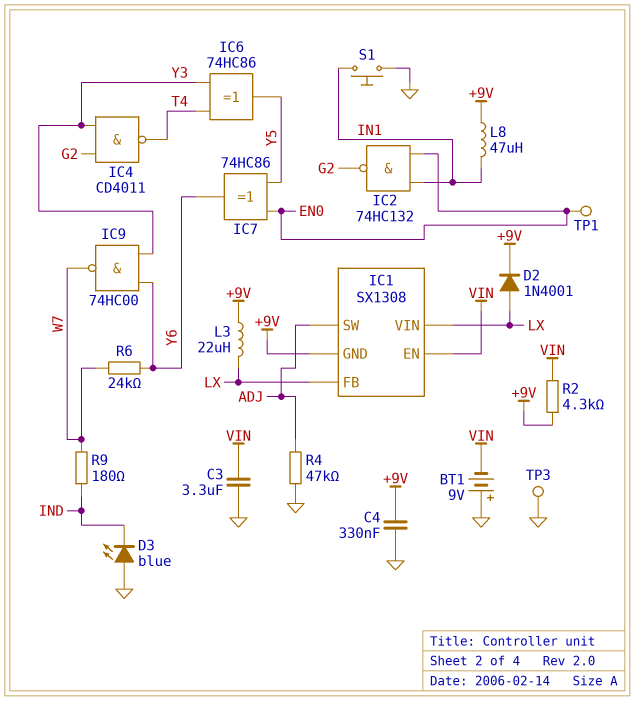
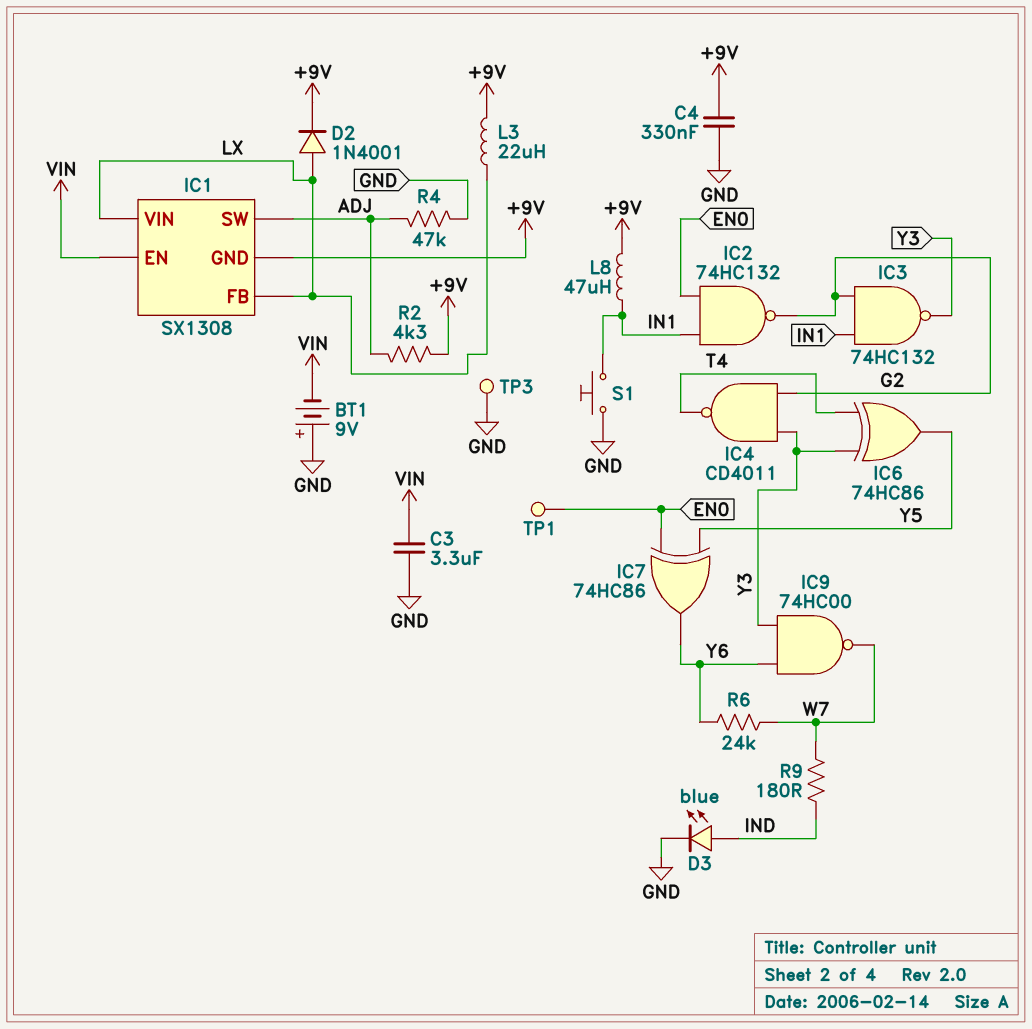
D3: LED blue (A GND, K IND) -> LED blue (A IND, K GND)
IC3: none -> NAND 74HC132 (in G2, in IN1, out Y3)
R2: 4.3k (+9V, VIN) -> 4.3k (+9V, ADJ)

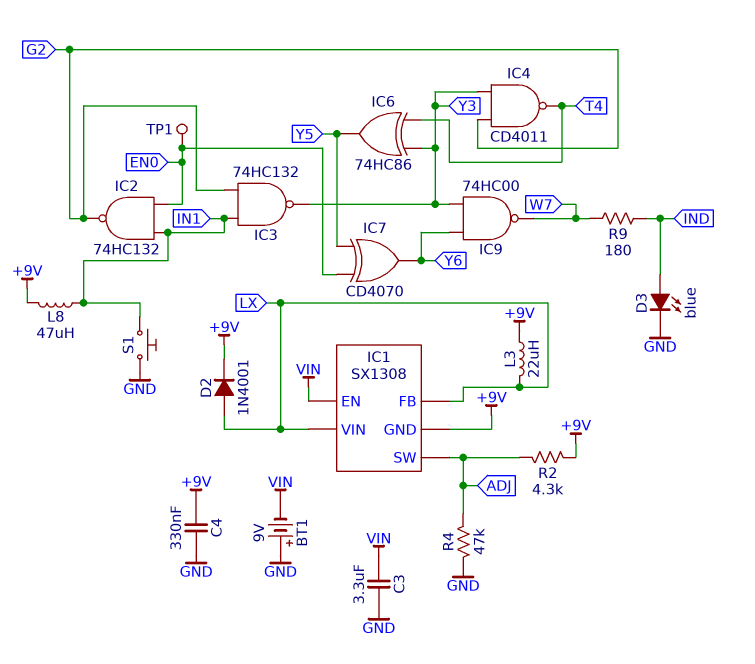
IC7: XOR 74HC86 (in EN0, in Y5, out Y6) -> XOR CD4070 (in EN0, in Y5, out Y6)
R6: 24k (W7, Y6) -> none
TP3: test point (GND) -> none

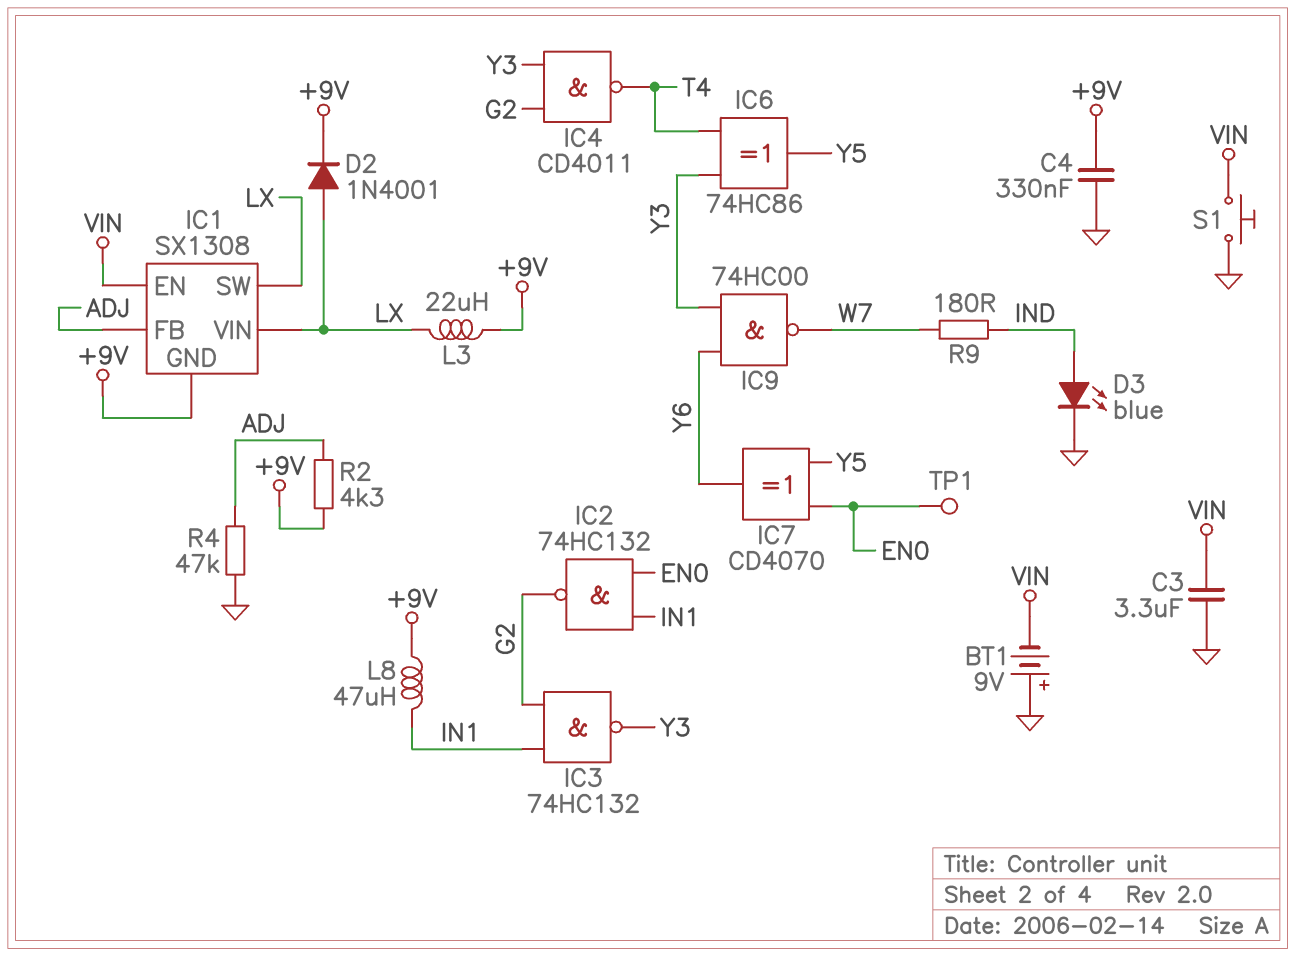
IC1 pin FB: LX -> ADJ
IC1 pin SW: ADJ -> LX
S1: button (GND, IN1) -> button (GND, VIN)

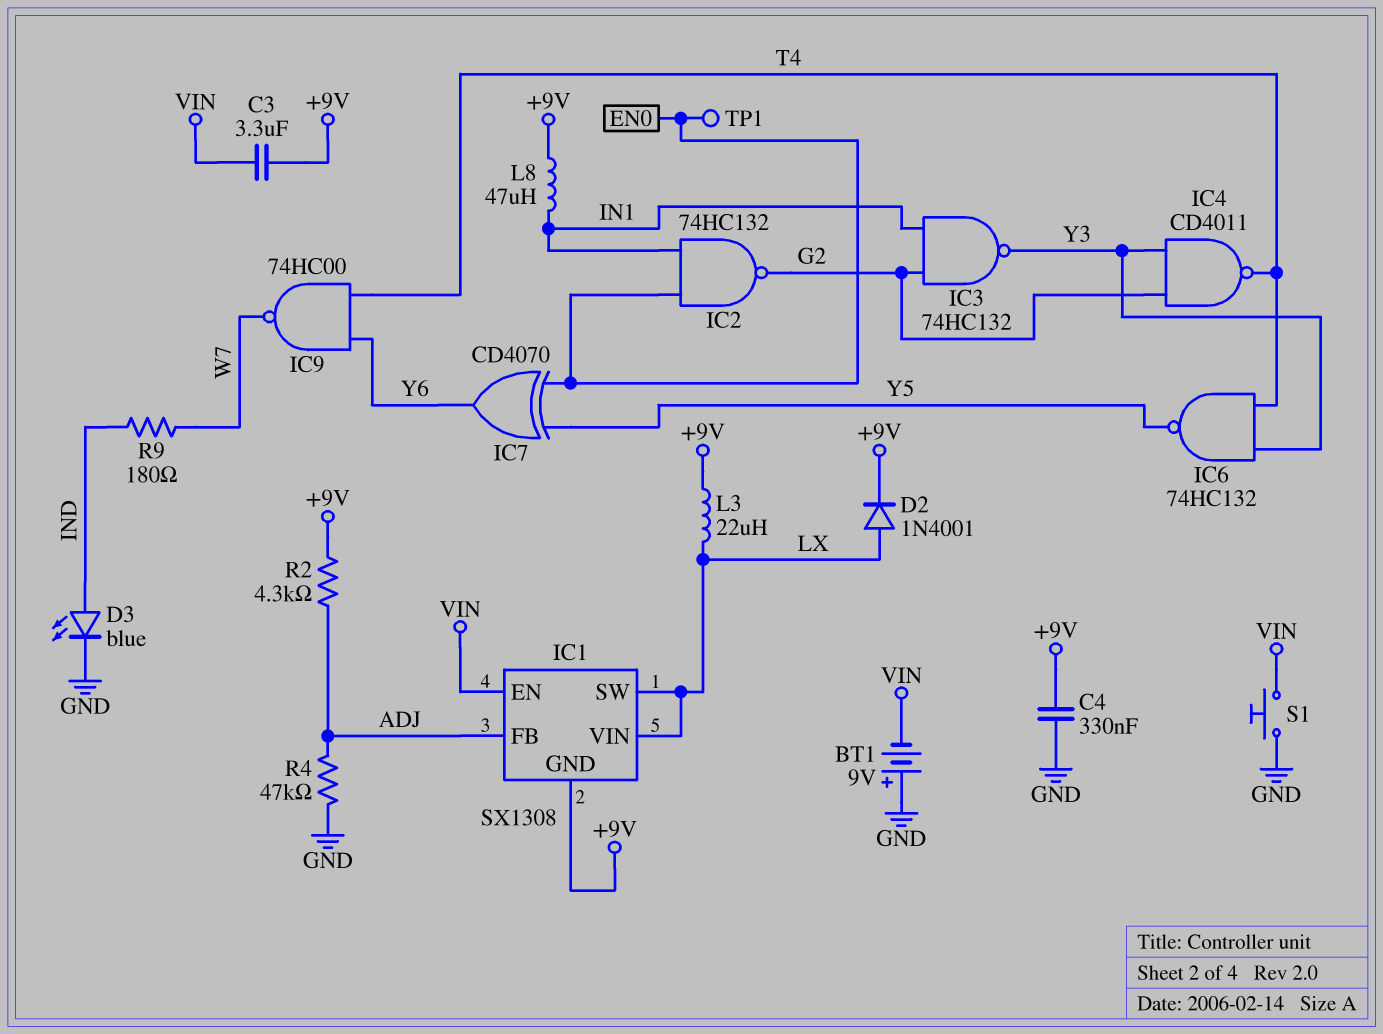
C3: 3.3uF (GND, VIN) -> 3.3uF (+9V, VIN)
IC6: XOR 74HC86 (in T4, in Y3, out Y5) -> NAND 74HC132 (in T4, in Y3, out Y5)
IC9: NAND 74HC00 (in Y3, in Y6, out W7) -> NAND 74HC00 (in T4, in Y6, out W7)

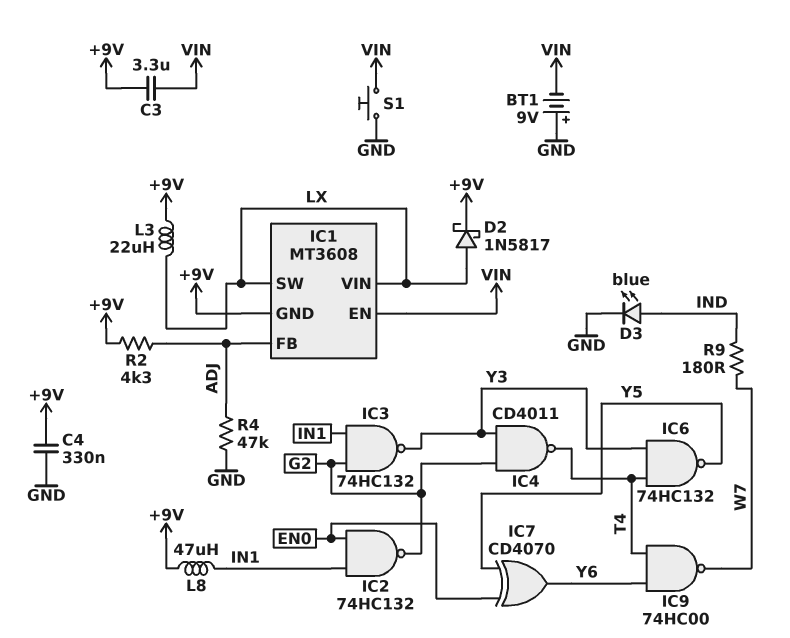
D2: diode 1N4001 (A LX, K +9V) -> schottky 1N5817 (A LX, K +9V)
IC1: SX1308 -> MT3608
TP1: test point (EN0) -> none

